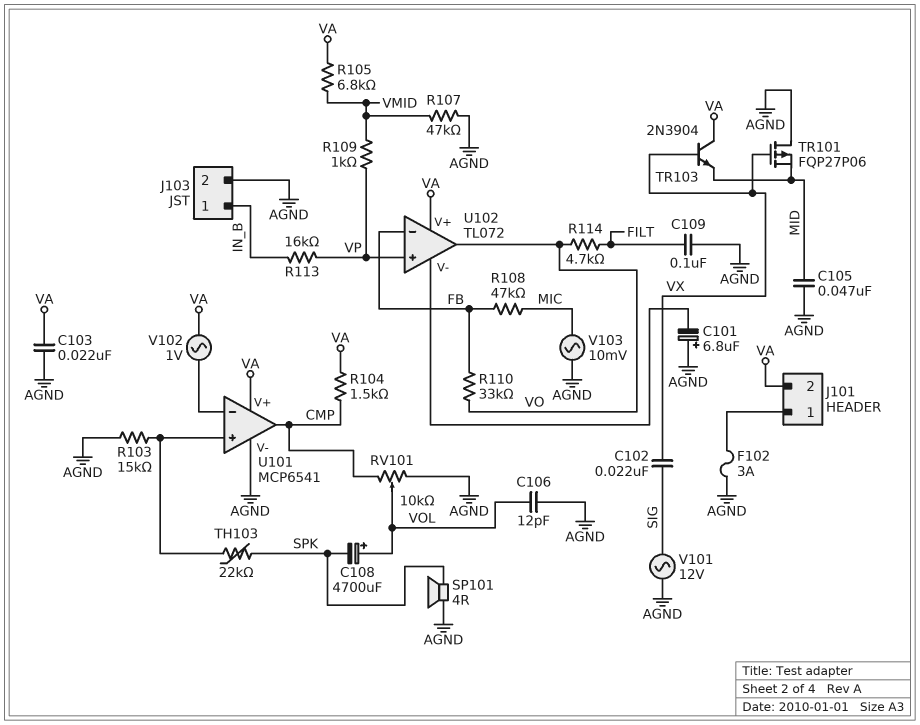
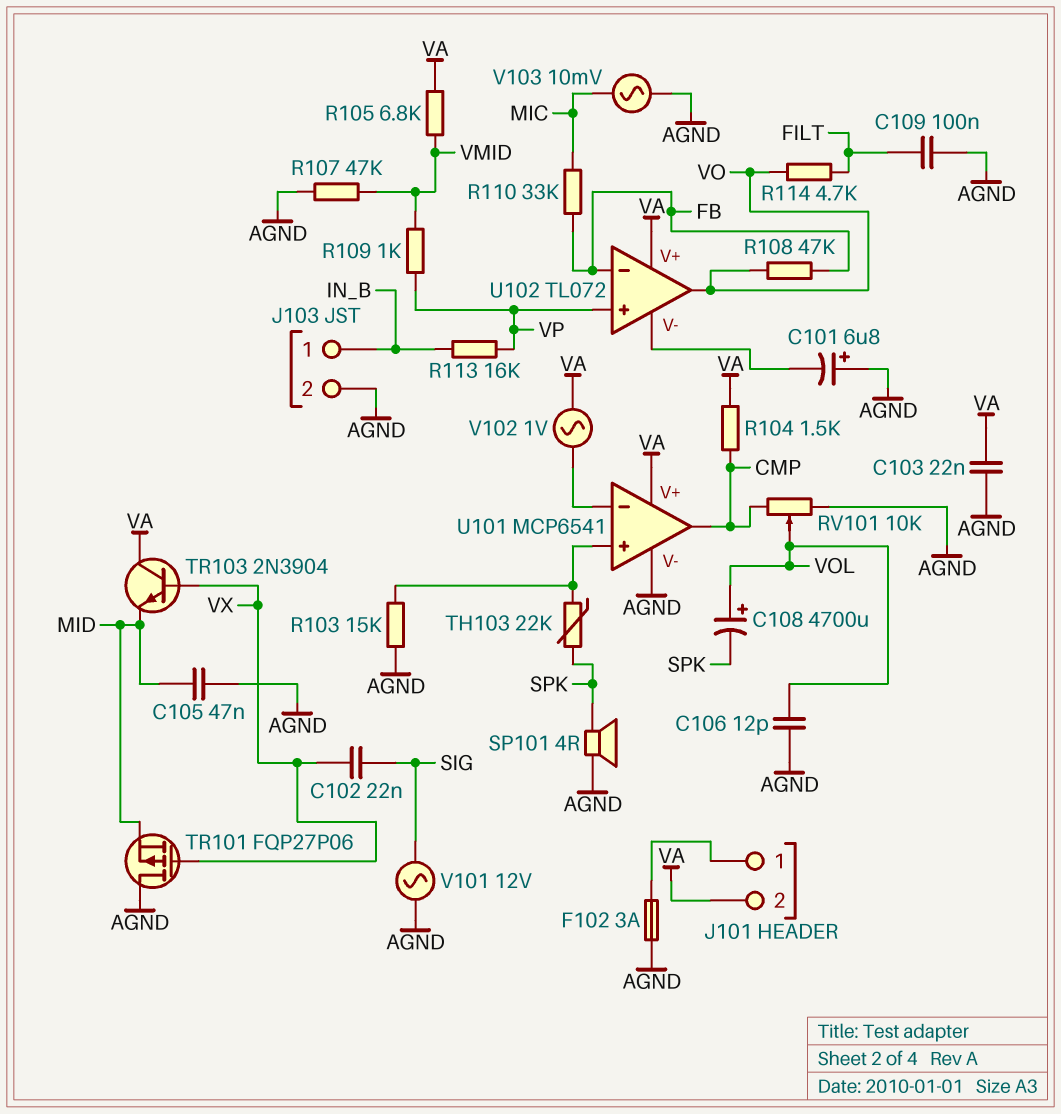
R108: 47k (FB, MIC) -> 47k (FB, VO)
R110: 33k (FB, VO) -> 33k (FB, MIC)

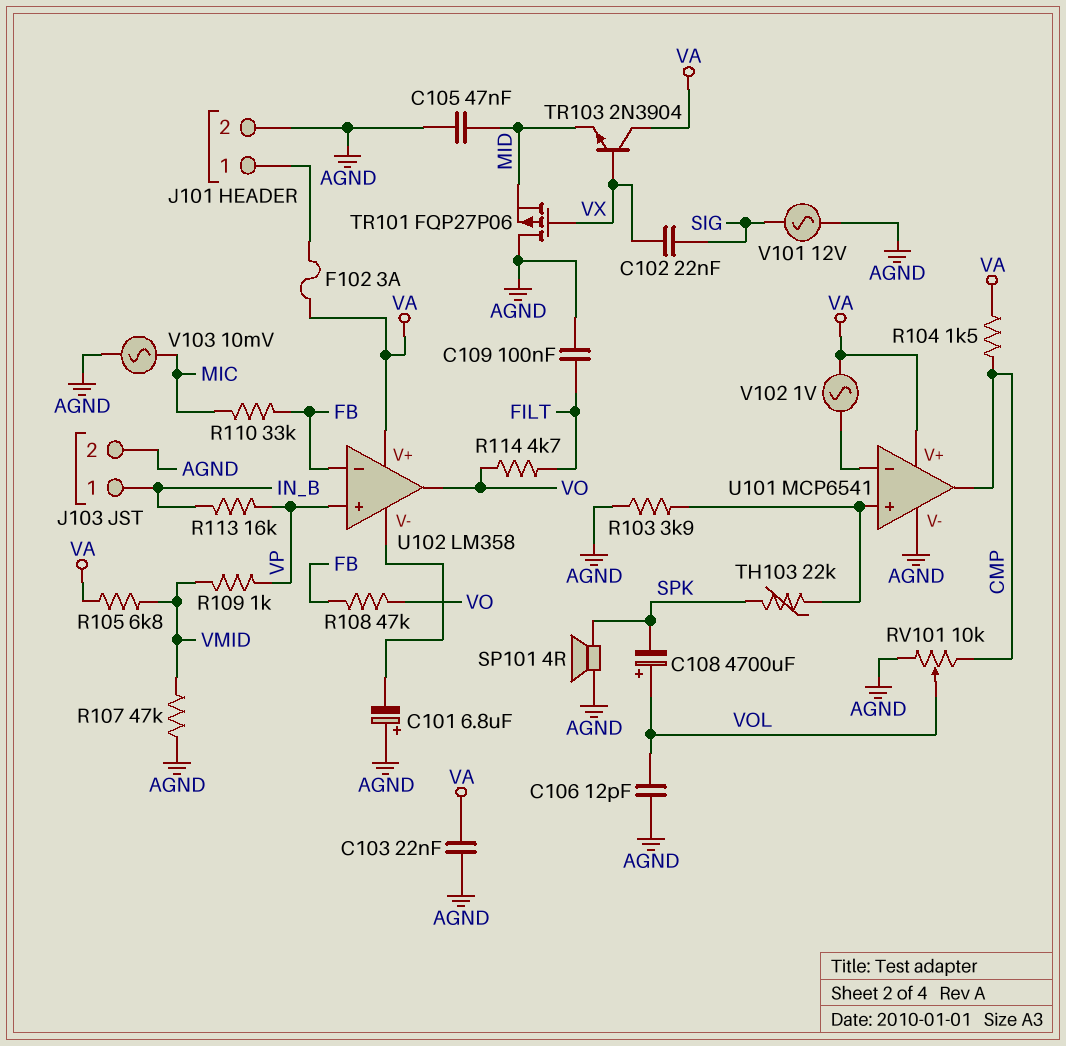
F102: 3A (AGND, J101/1) -> 3A (J101/1, VA)
J101 pin 2: VA -> AGND
R103: 15k (AGND, U101/in+) -> 3.9k (AGND, U101/in+)
U102: TL072 -> LM358

